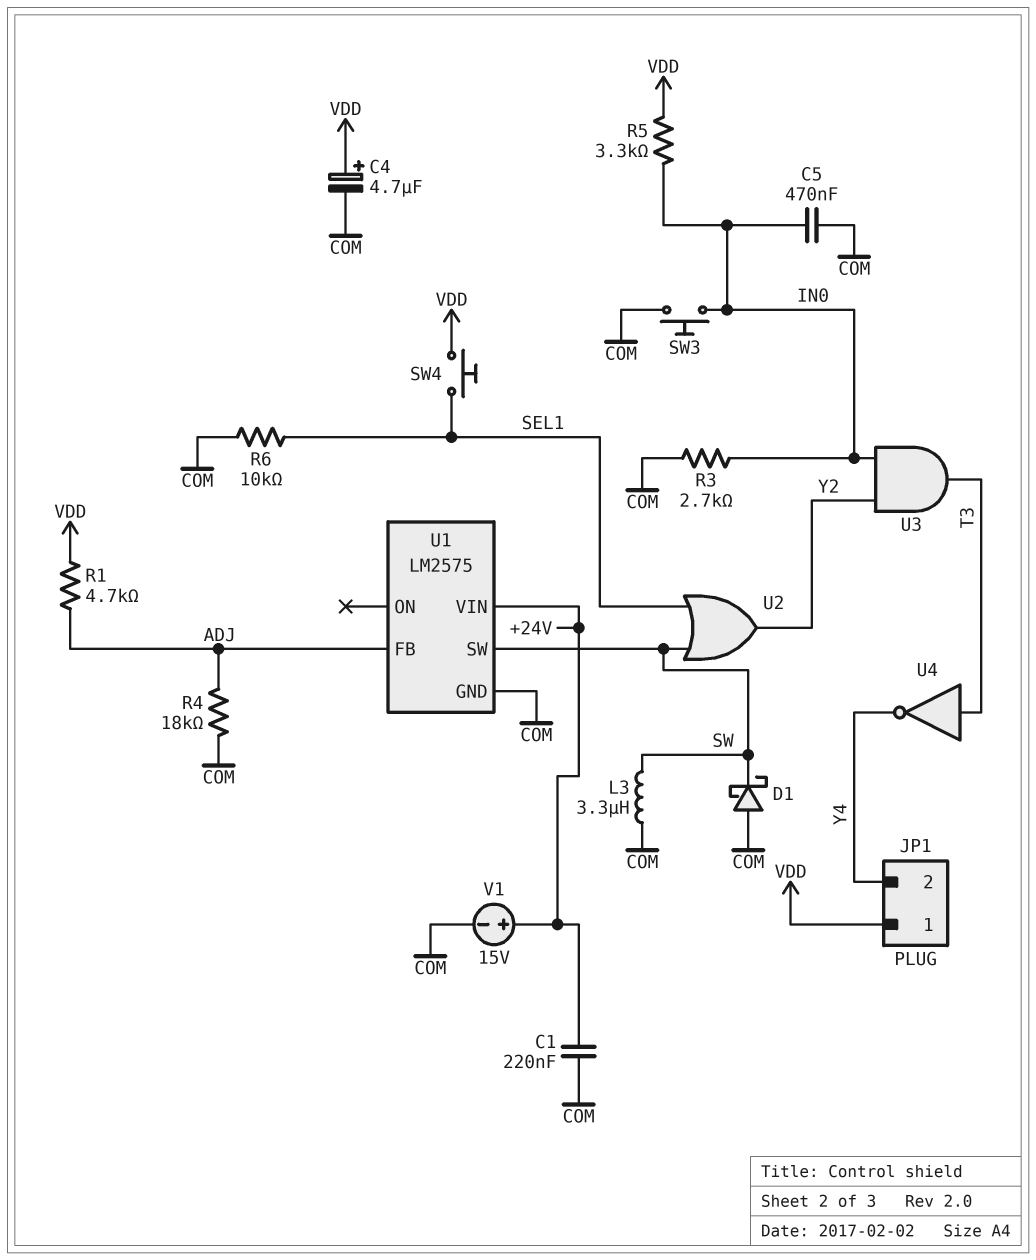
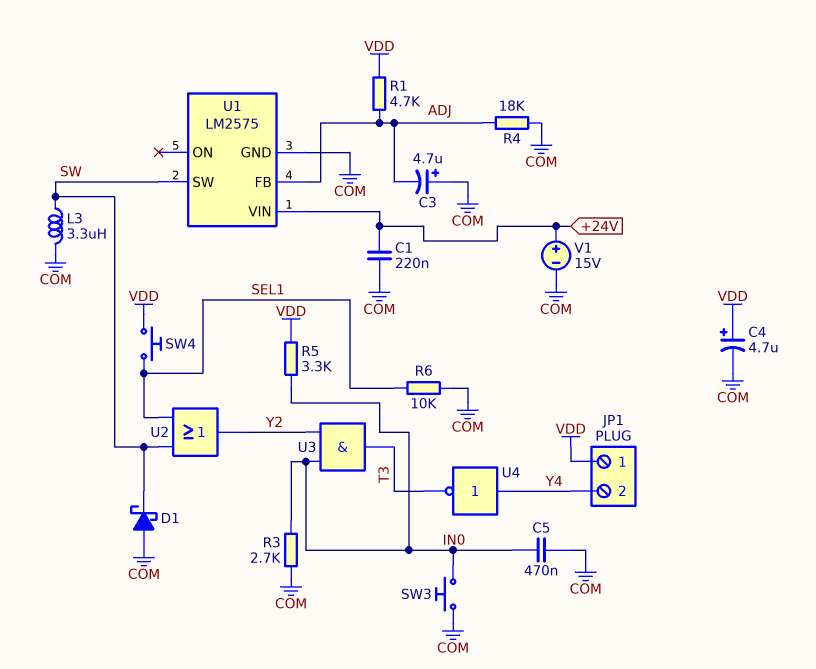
C3: none -> 4.7uF (plus COM, minus ADJ)
U4: NOT (in T3, out Y4) -> NOT (in Y4, out T3)

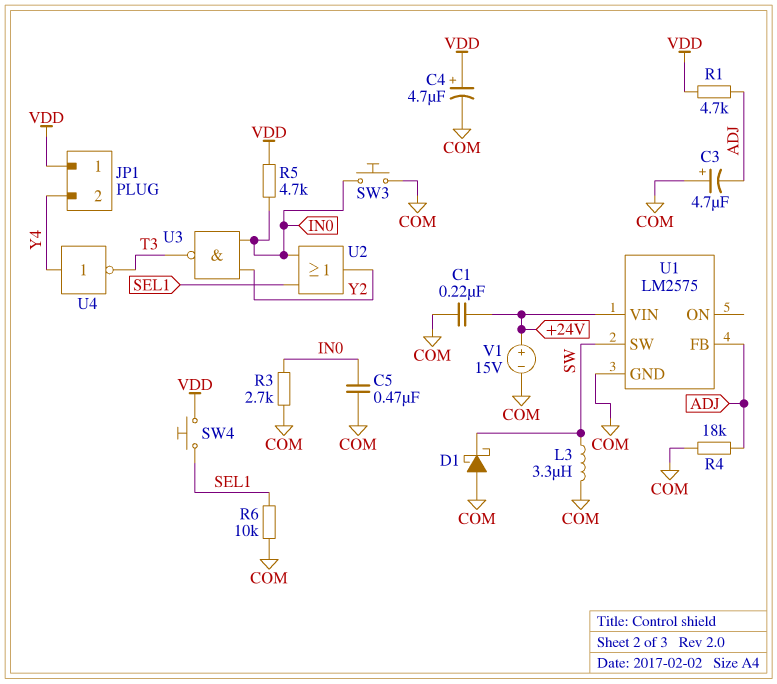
R5: 3.3k (IN0, VDD) -> 4.7k (IN0, VDD)
U2: OR (in SEL1, in SW, out Y2) -> OR (in IN0, in SEL1, out Y2)
U3: AND (in IN0, in Y2, out T3) -> NAND (in IN0, in Y2, out T3)

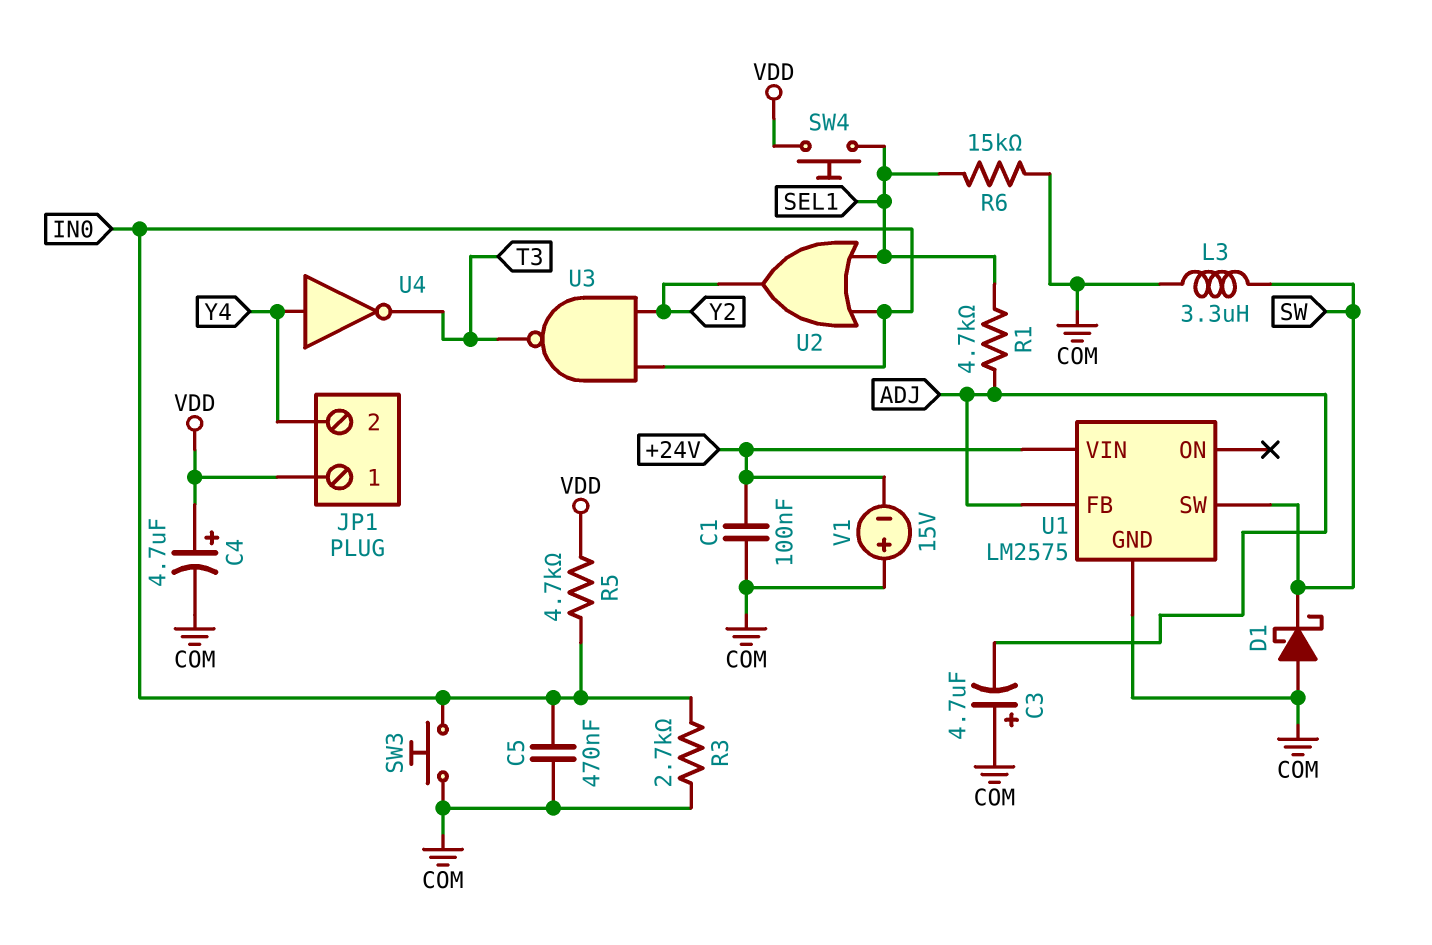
C1: 220nF (+24V, COM) -> 100nF (+24V, COM)
R1: 4.7k (ADJ, VDD) -> 4.7k (ADJ, SEL1)
R4: 18k (ADJ, COM) -> none
R6: 10k (COM, SEL1) -> 15k (COM, SEL1)
V1: 15V (plus +24V, minus COM) -> 15V (plus COM, minus +24V)

